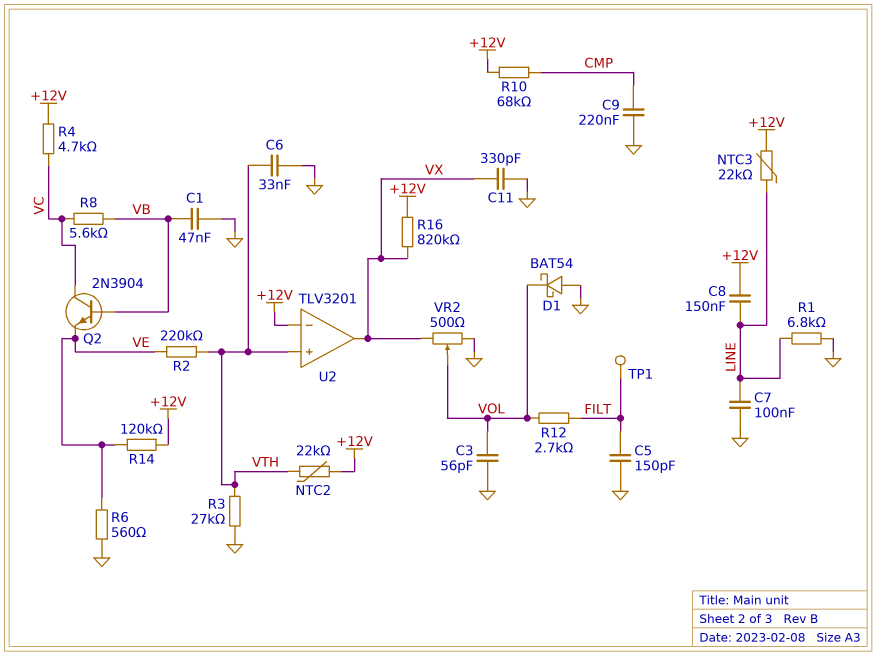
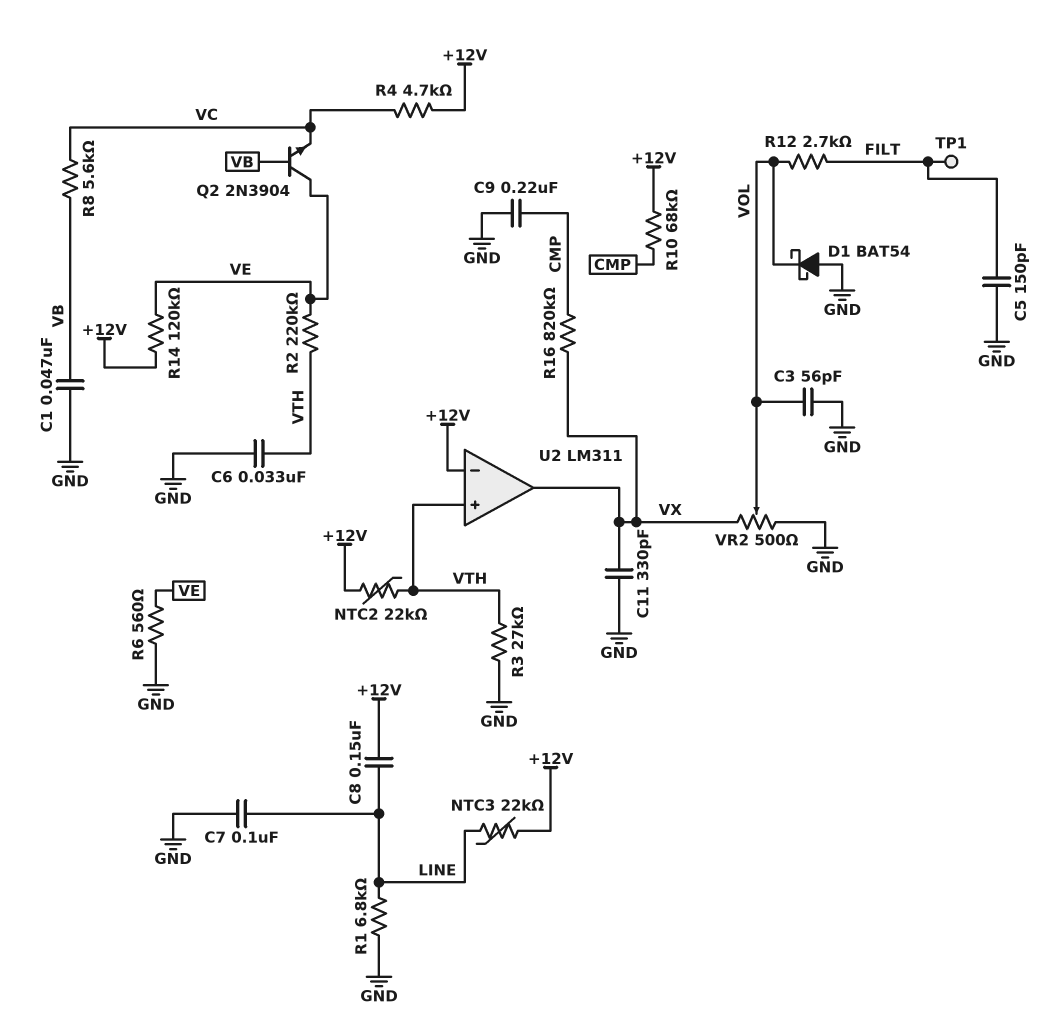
Q2: NPN 2N3904 (B VB, C VC, E VE) -> NPN 2N3904 (B VB, C VE, E VC)
R16: 820k (+12V, VX) -> 820k (CMP, VX)
U2: TLV3201 -> LM311

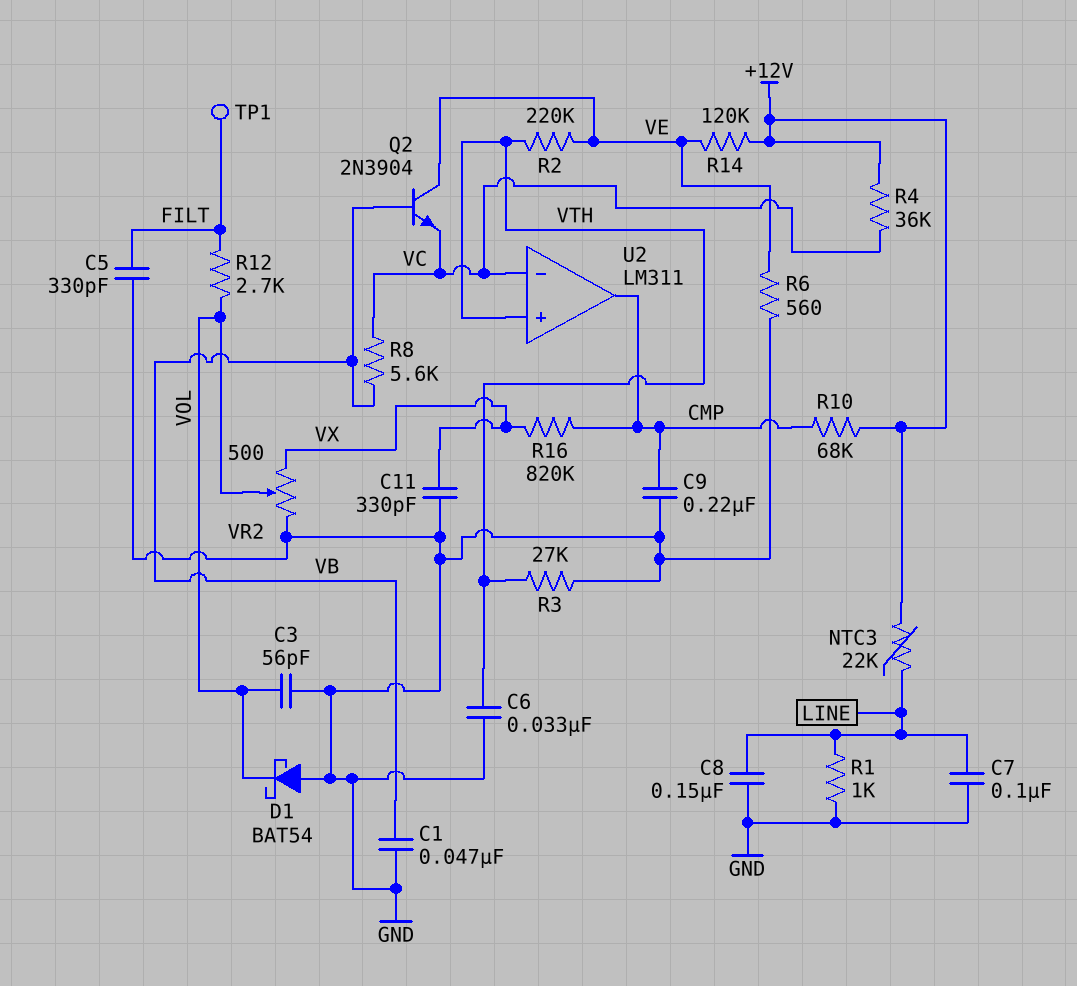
C5: 150pF (FILT, GND) -> 330pF (FILT, GND)
C8: 150nF (+12V, LINE) -> 150nF (GND, LINE)
NTC2: 22k (+12V, VTH) -> none
R1: 6.8k (GND, LINE) -> 1k (GND, LINE)
R4: 4.7k (+12V, VC) -> 36k (+12V, VC)
U2 pin in-: +12V -> VC
U2 pin out: VX -> CMP

